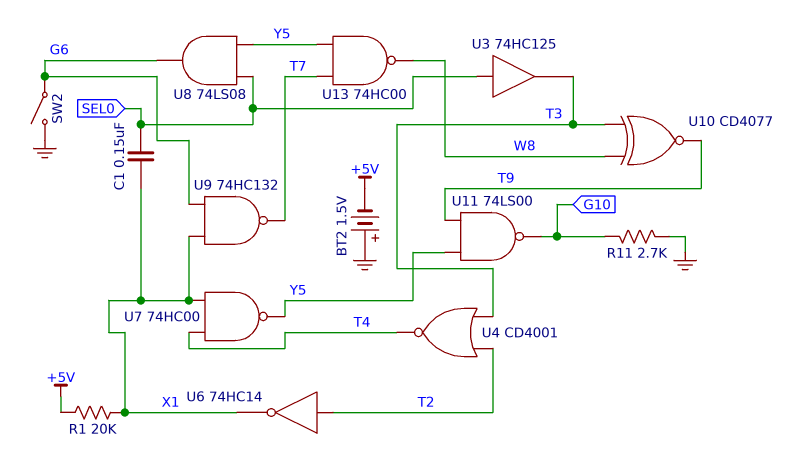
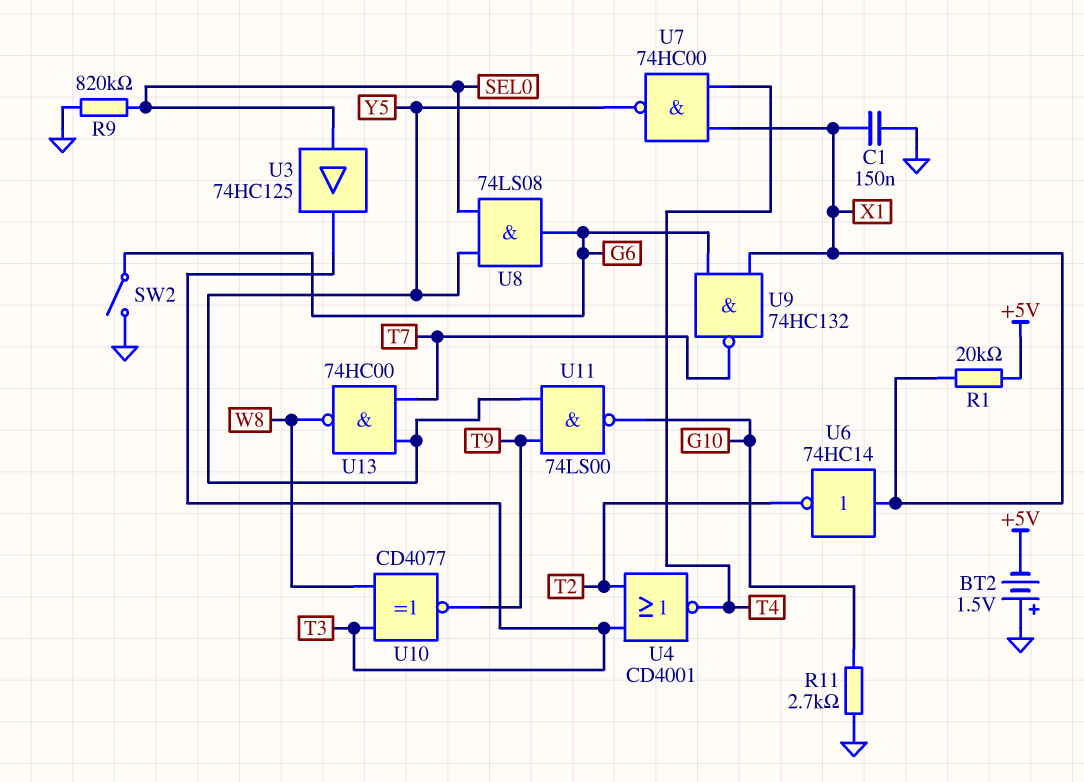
C1: 150nF (SEL0, X1) -> 150nF (GND, X1)
R9: none -> 820k (GND, SEL0)
U6: NOT 74HC14 (in T2, out X1) -> NOT 74HC14 (in X1, out T2)

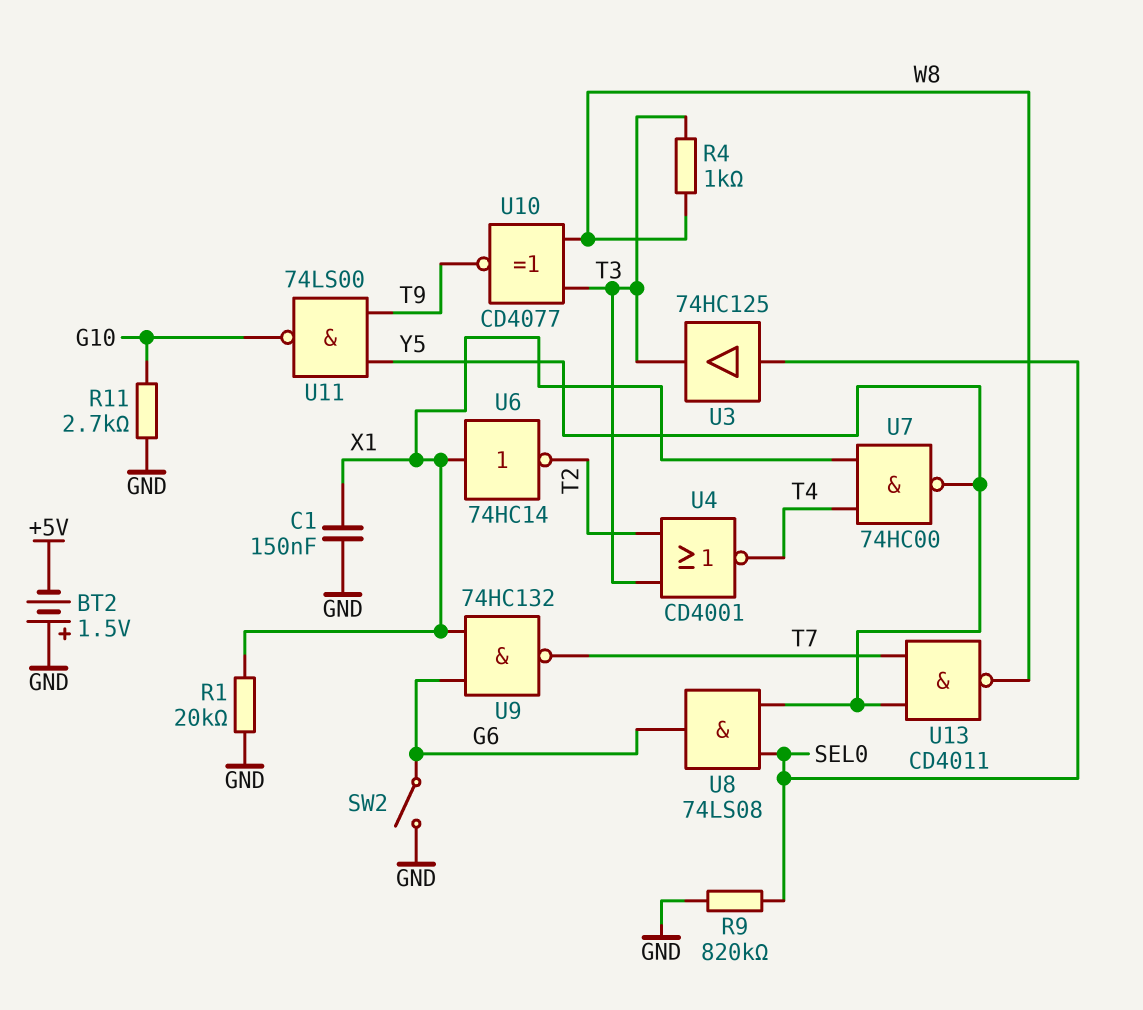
R1: 20k (+5V, X1) -> 20k (GND, X1)
R4: none -> 1k (T3, W8)
U13: NAND 74HC00 (in T7, in Y5, out W8) -> NAND CD4011 (in T7, in Y5, out W8)

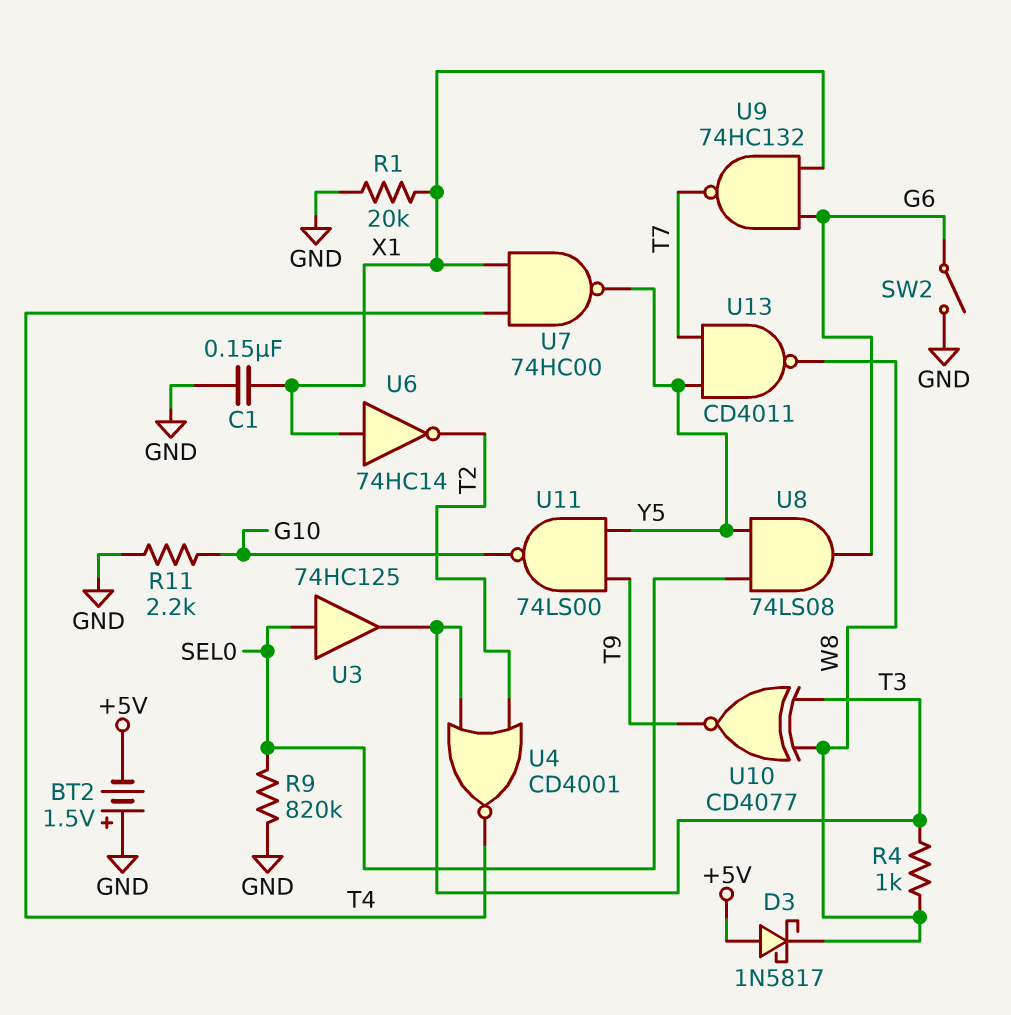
D3: none -> schottky 1N5817 (A +5V, K W8)
R11: 2.7k (G10, GND) -> 2.2k (G10, GND)

